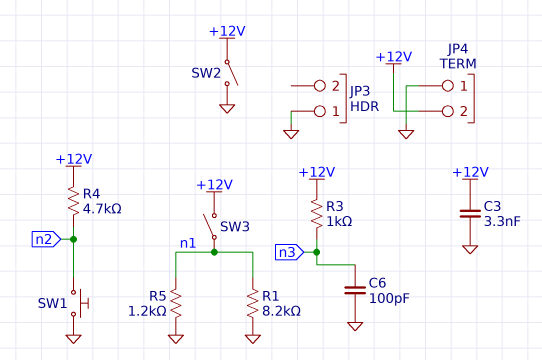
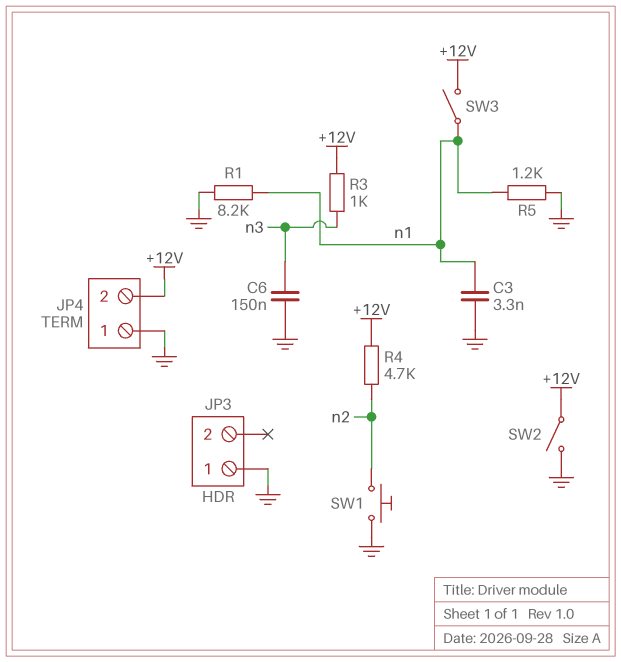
C3: 3.3nF (+12V, GND) -> 3.3nF (GND, n1)
C6: 100pF (GND, n3) -> 150nF (GND, n3)

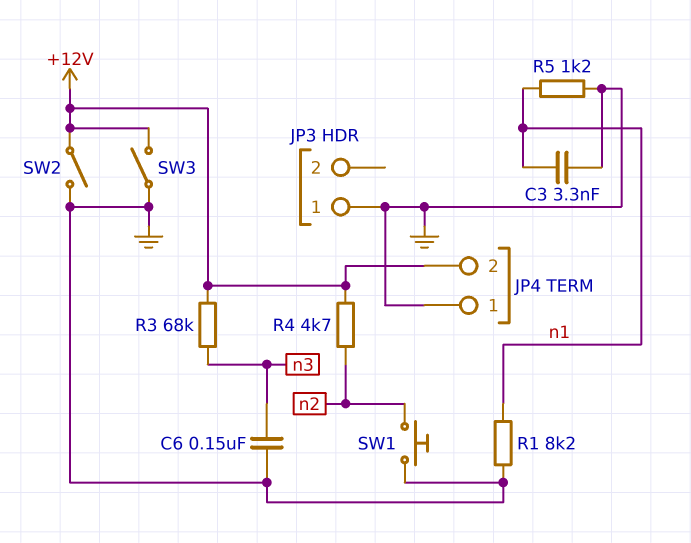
R3: 1k (+12V, n3) -> 68k (+12V, n3)
SW3: switch (+12V, n1) -> switch (+12V, GND)

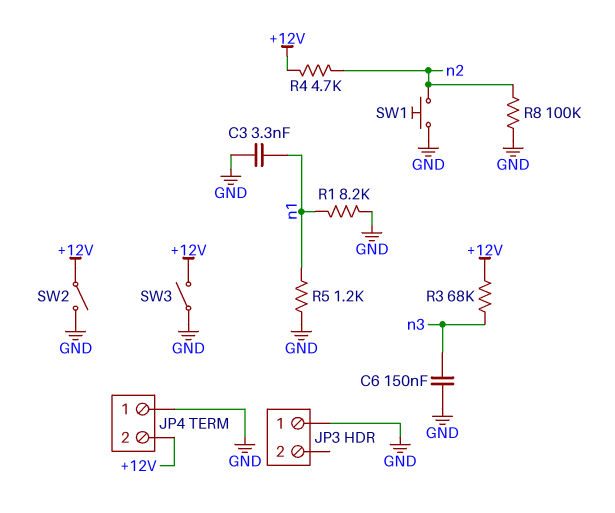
R8: none -> 100k (GND, n2)

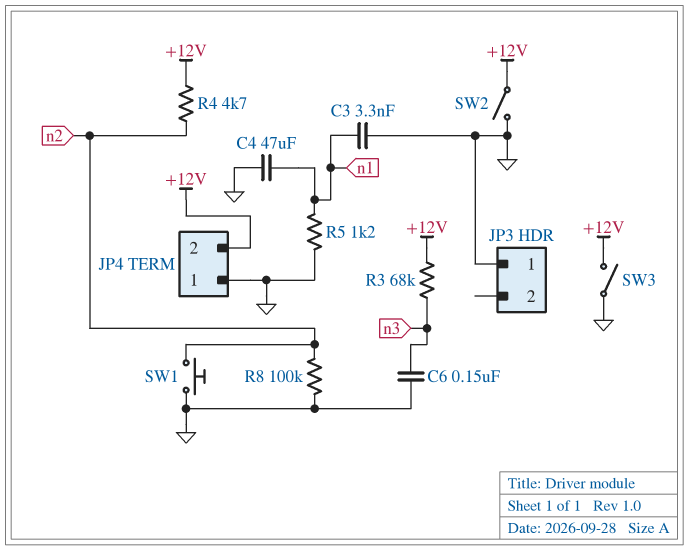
C4: none -> 47uF (GND, n1)
R1: 8.2k (GND, n1) -> none

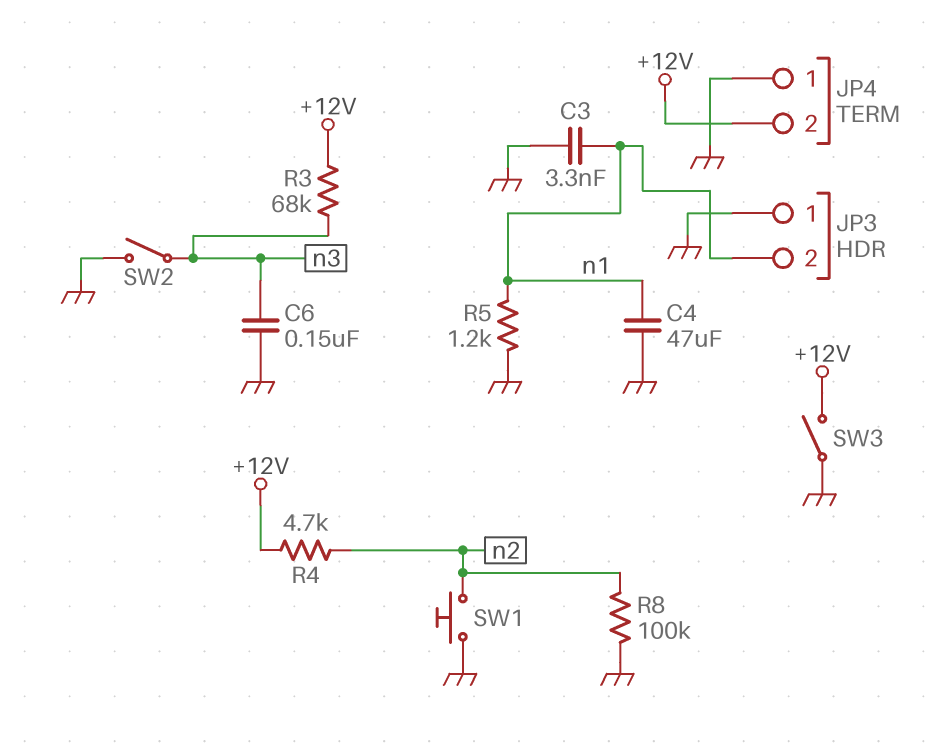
JP3 pin 2: none -> n1
SW2: switch (+12V, GND) -> switch (GND, n3)

